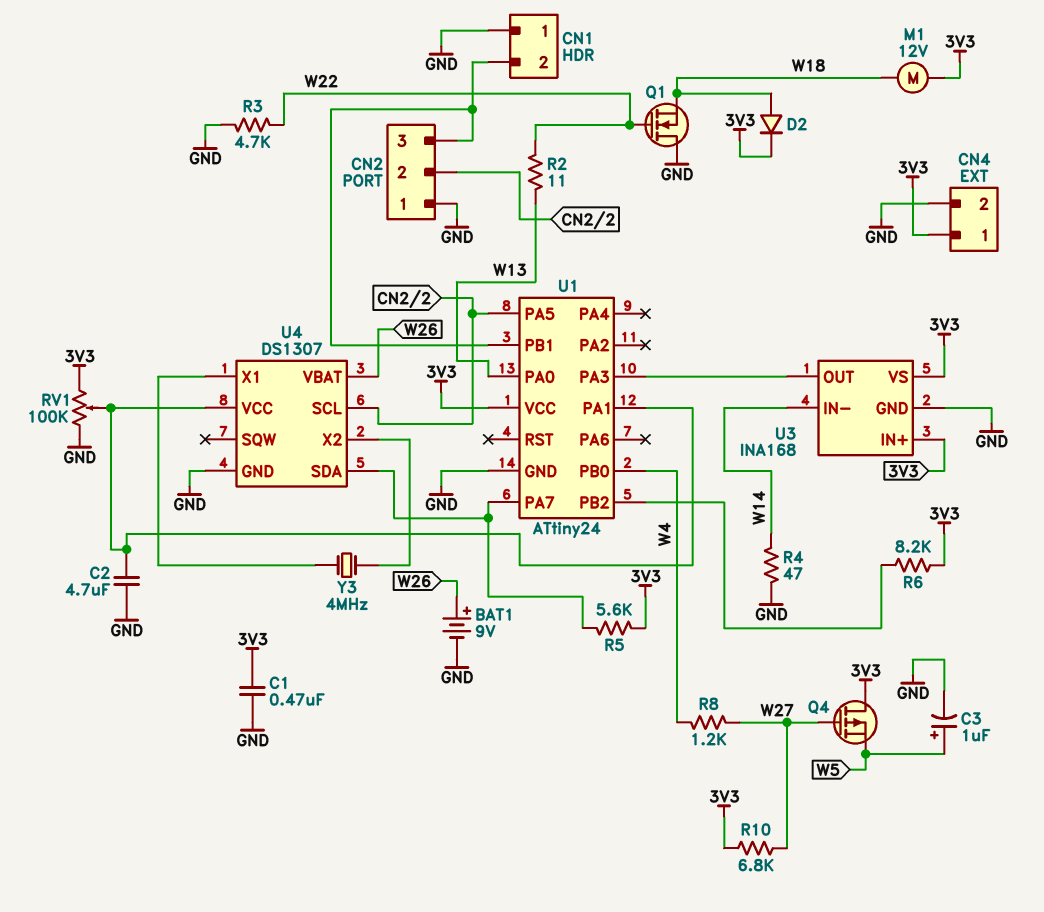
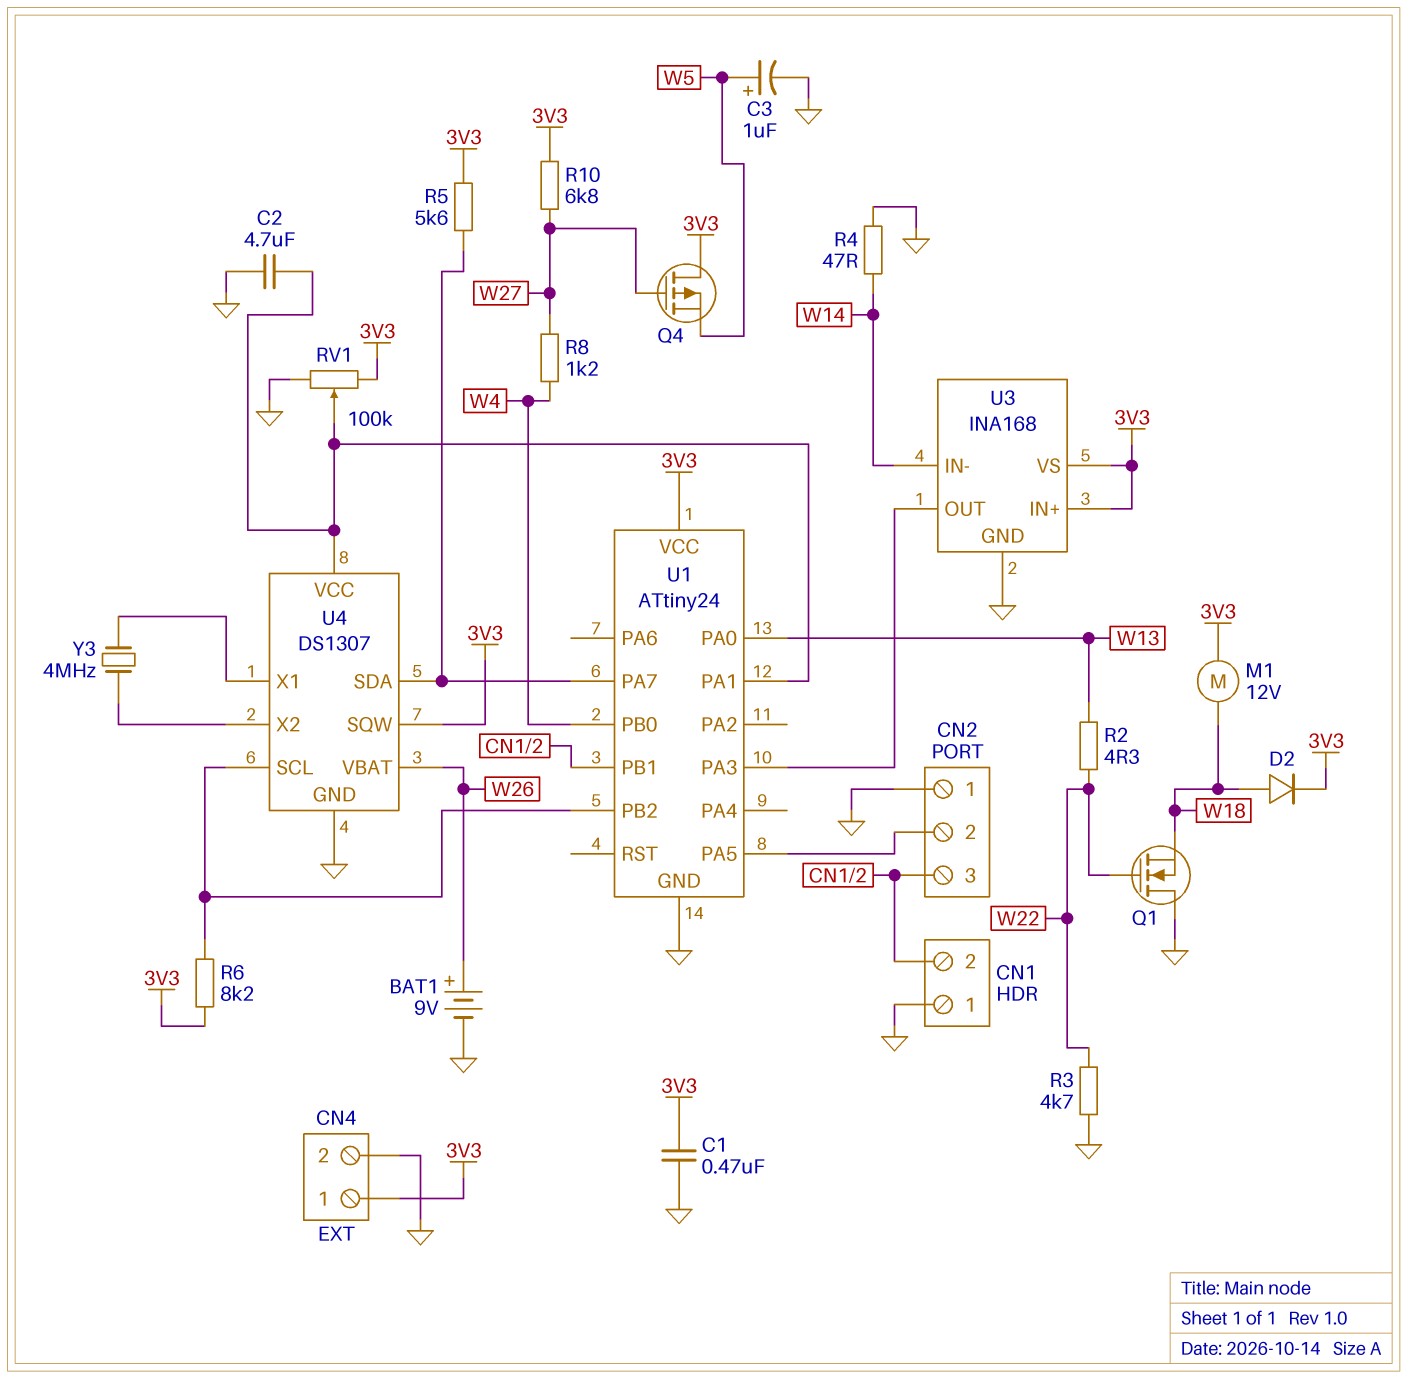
R2: 11 (W13, W22) -> 4.3 (W13, W22)
U4 pin SCL: CN2/2 -> U1/PB2
U4 pin SQW: none -> 3V3

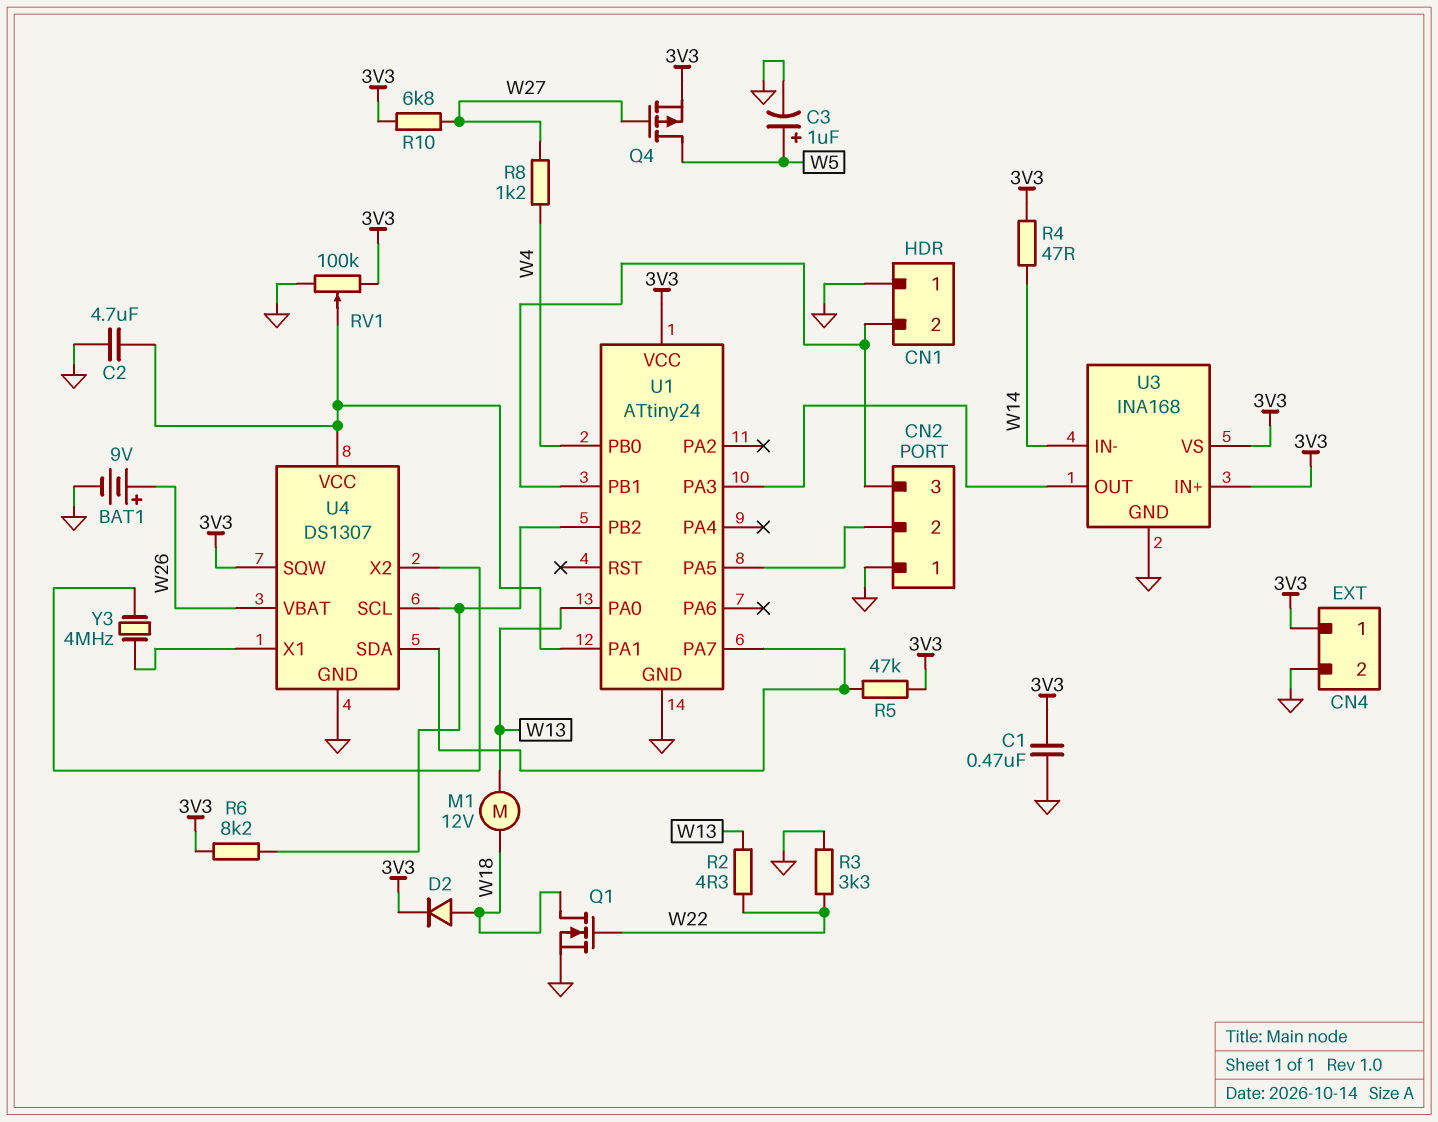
M1: motor 12V (3V3, W18) -> motor 12V (W13, W18)
Q1: NMOS (G W22, D GND, S W18) -> NMOS (G W22, D W18, S GND)
Q4: PMOS (G W27, D 3V3, S W5) -> PMOS (G W27, D W5, S 3V3)
R3: 4.7k (GND, W22) -> 3.3k (GND, W22)
R4: 47 (GND, W14) -> 47 (3V3, W14)
R5: 5.6k (3V3, U1/PA7) -> 47k (3V3, U1/PA7)

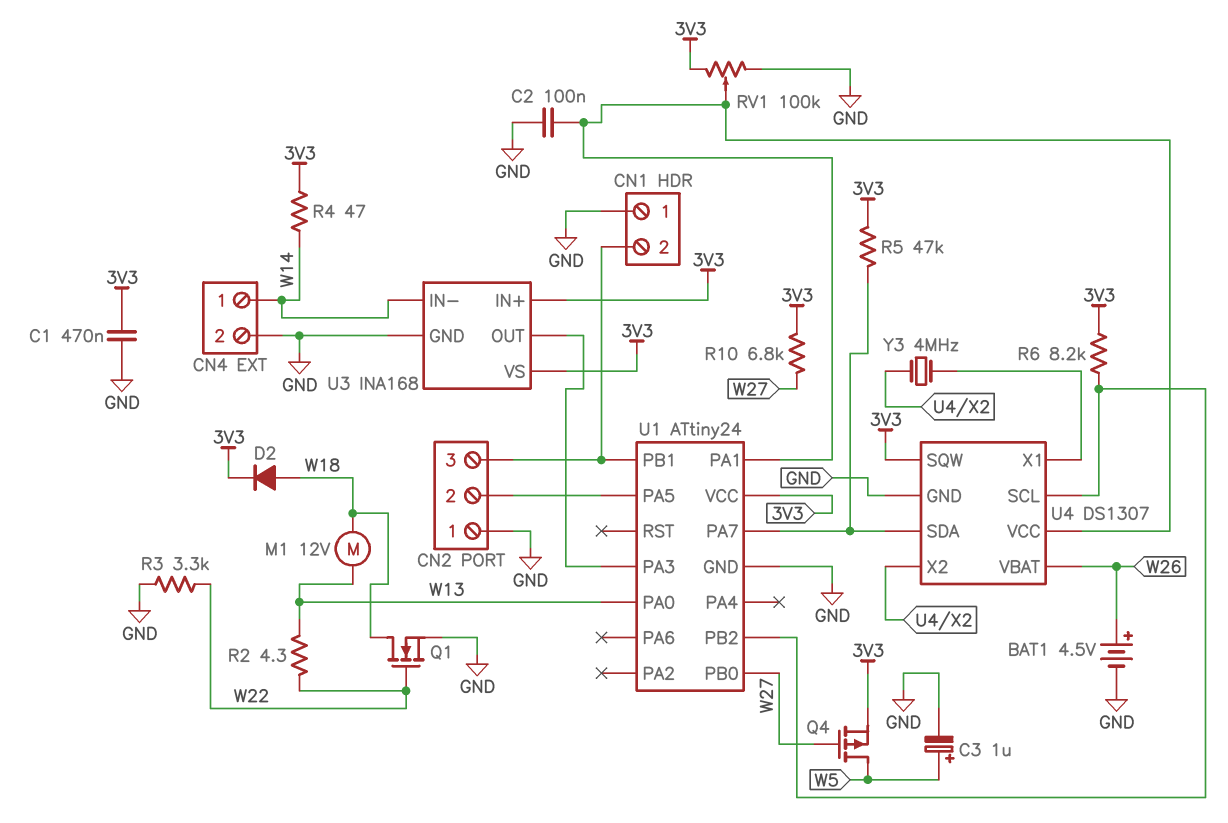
BAT1: 9V (plus W26, minus GND) -> 4.5V (plus W26, minus GND)
C2: 4.7uF (GND, U1/PA1) -> 100nF (GND, U1/PA1)
CN4 pin 1: 3V3 -> W14
R8: 1.2k (W4, W27) -> none
U1 pin PB0: W4 -> W27

